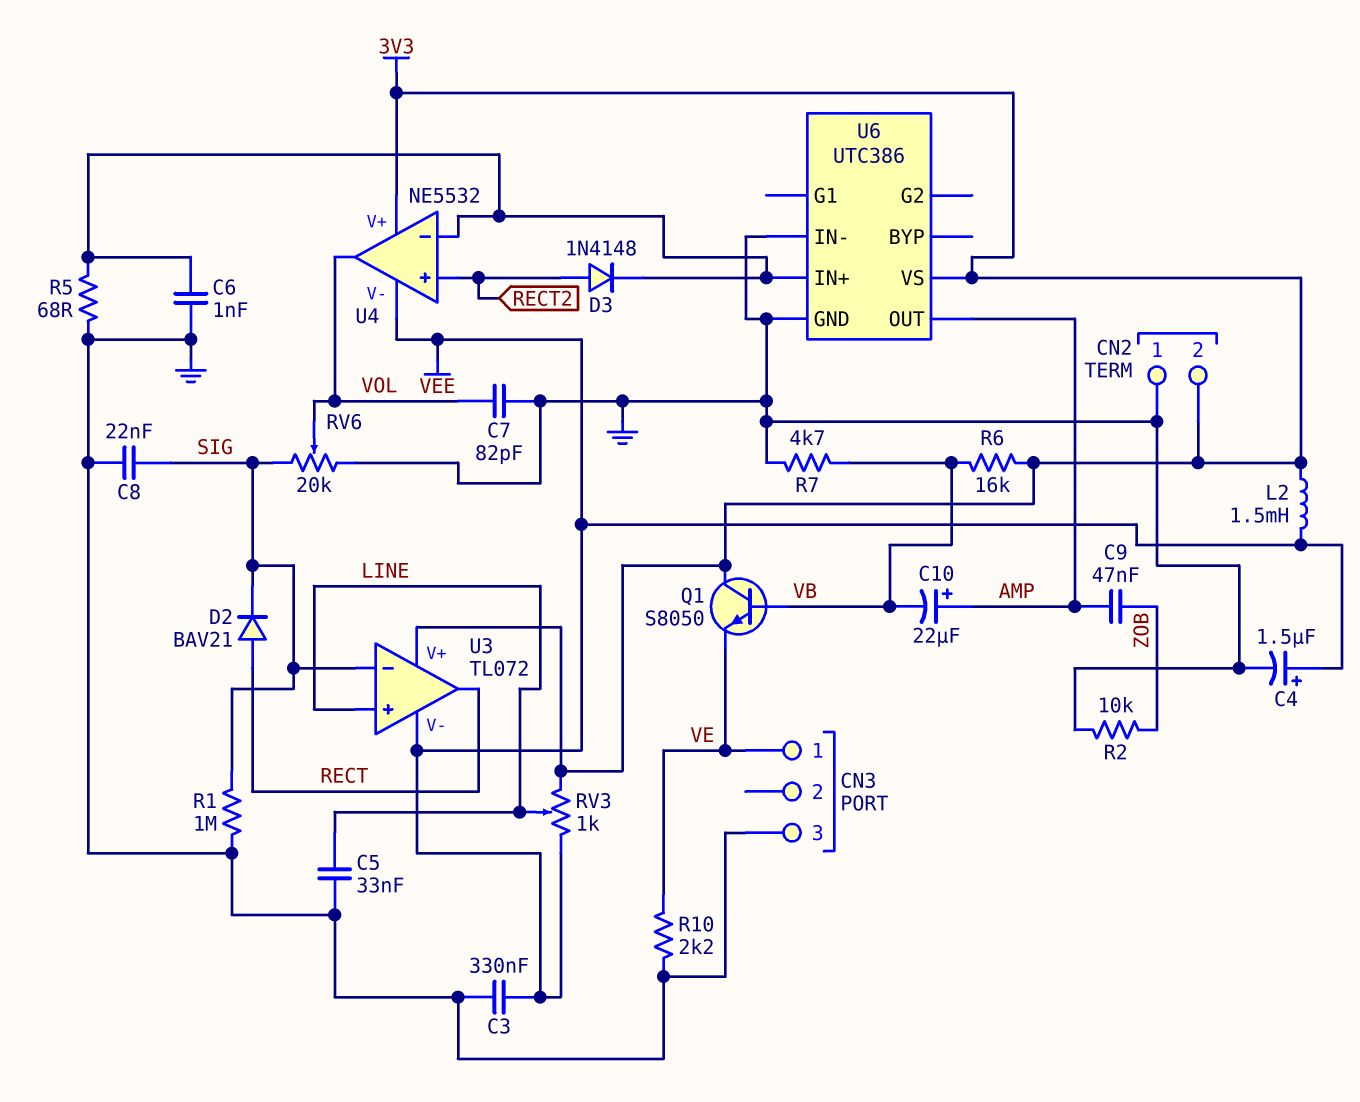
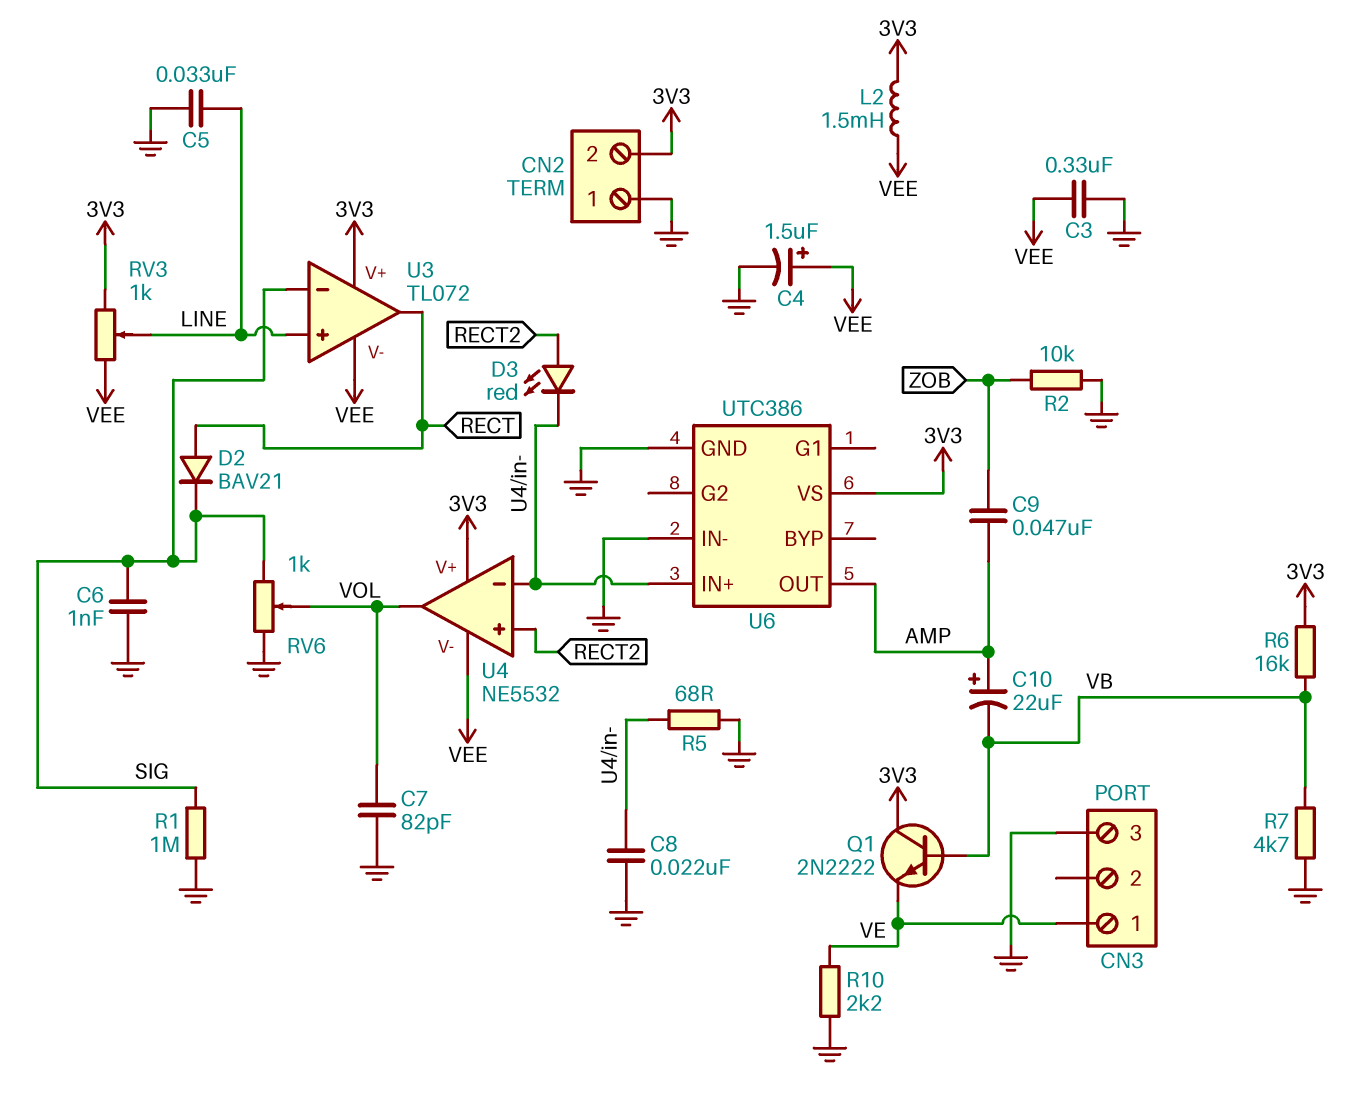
C6: 1nF (GND, U4/in-) -> 1nF (GND, SIG)
C8: 22nF (GND, SIG) -> 22nF (GND, U4/in-)
D3: diode 1N4148 (A RECT2, K U4/in-) -> LED red (A RECT2, K U4/in-)
Q1: NPN S8050 (B VB, C 3V3, E VE) -> NPN 2N2222 (B VB, C 3V3, E VE)
RV6: 20k (GND, SIG, wiper VOL) -> 1k (GND, SIG, wiper VOL)

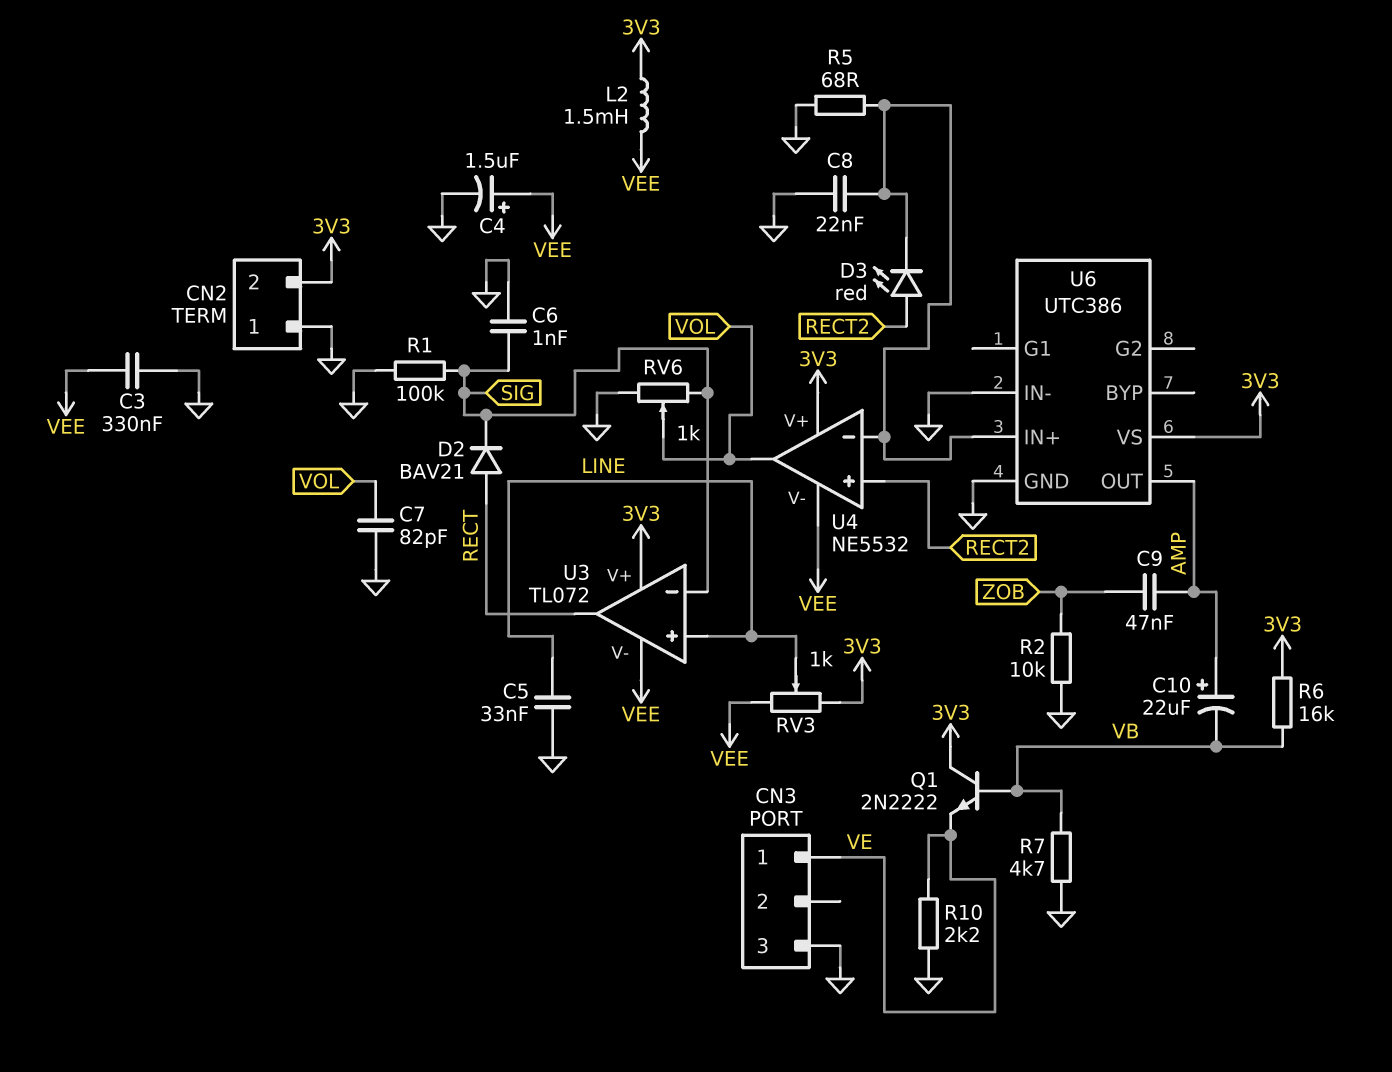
R1: 1M (GND, SIG) -> 100k (GND, SIG)

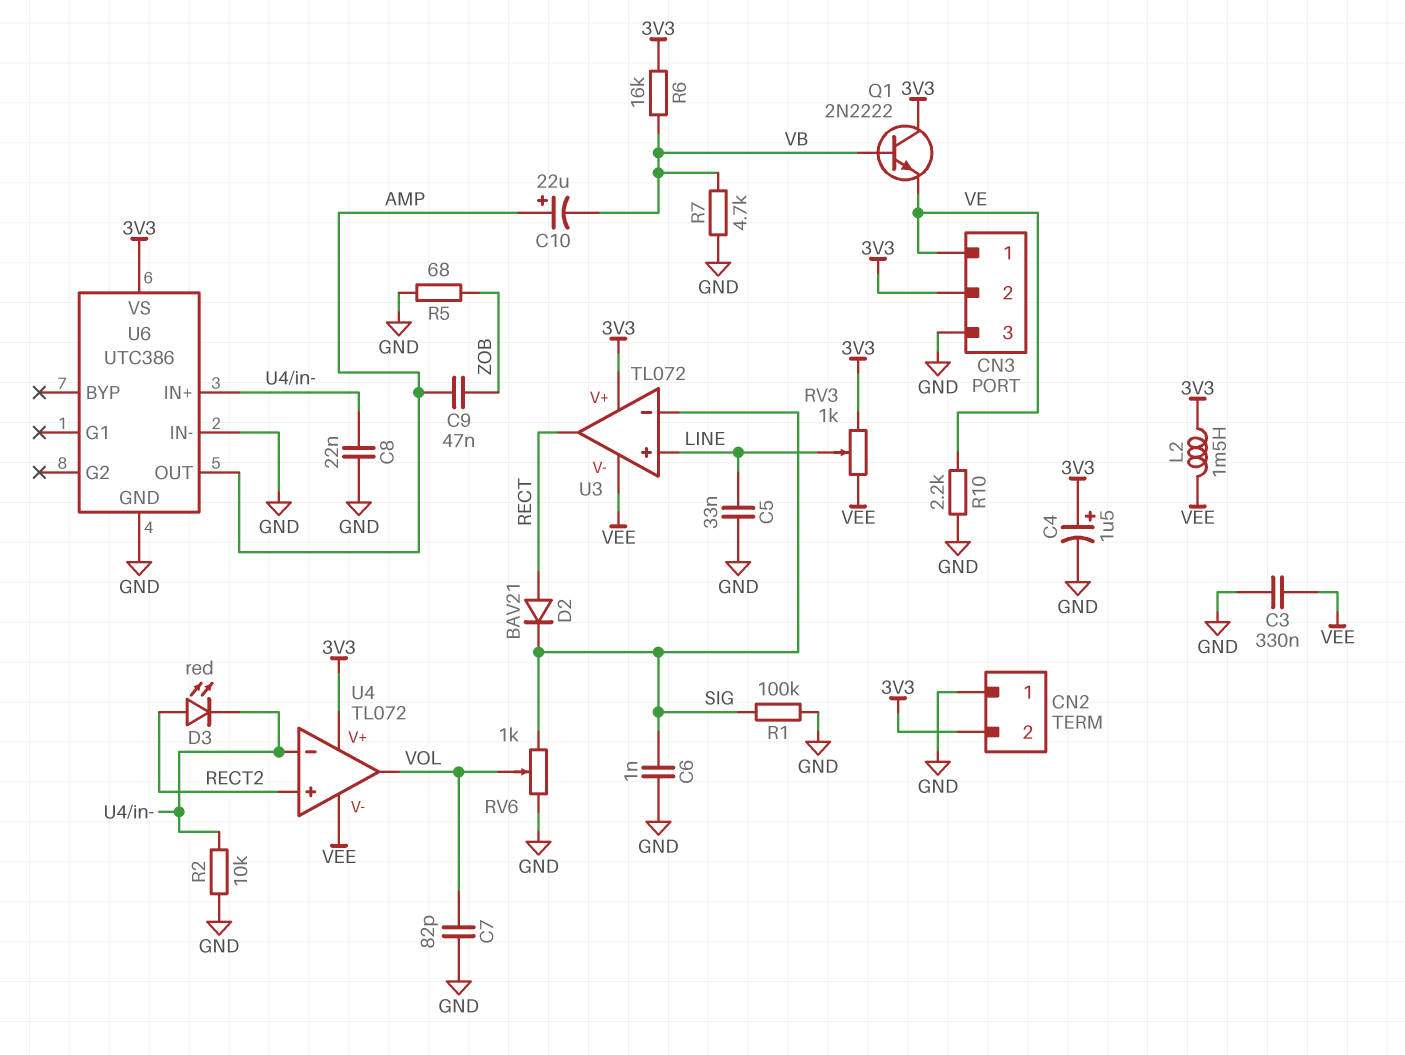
C4: 1.5uF (plus VEE, minus GND) -> 1.5uF (plus 3V3, minus GND)
CN3 pin 2: none -> 3V3
R2: 10k (GND, ZOB) -> 10k (GND, U4/in-)
R5: 68 (GND, U4/in-) -> 68 (GND, ZOB)
U4: NE5532 -> TL072

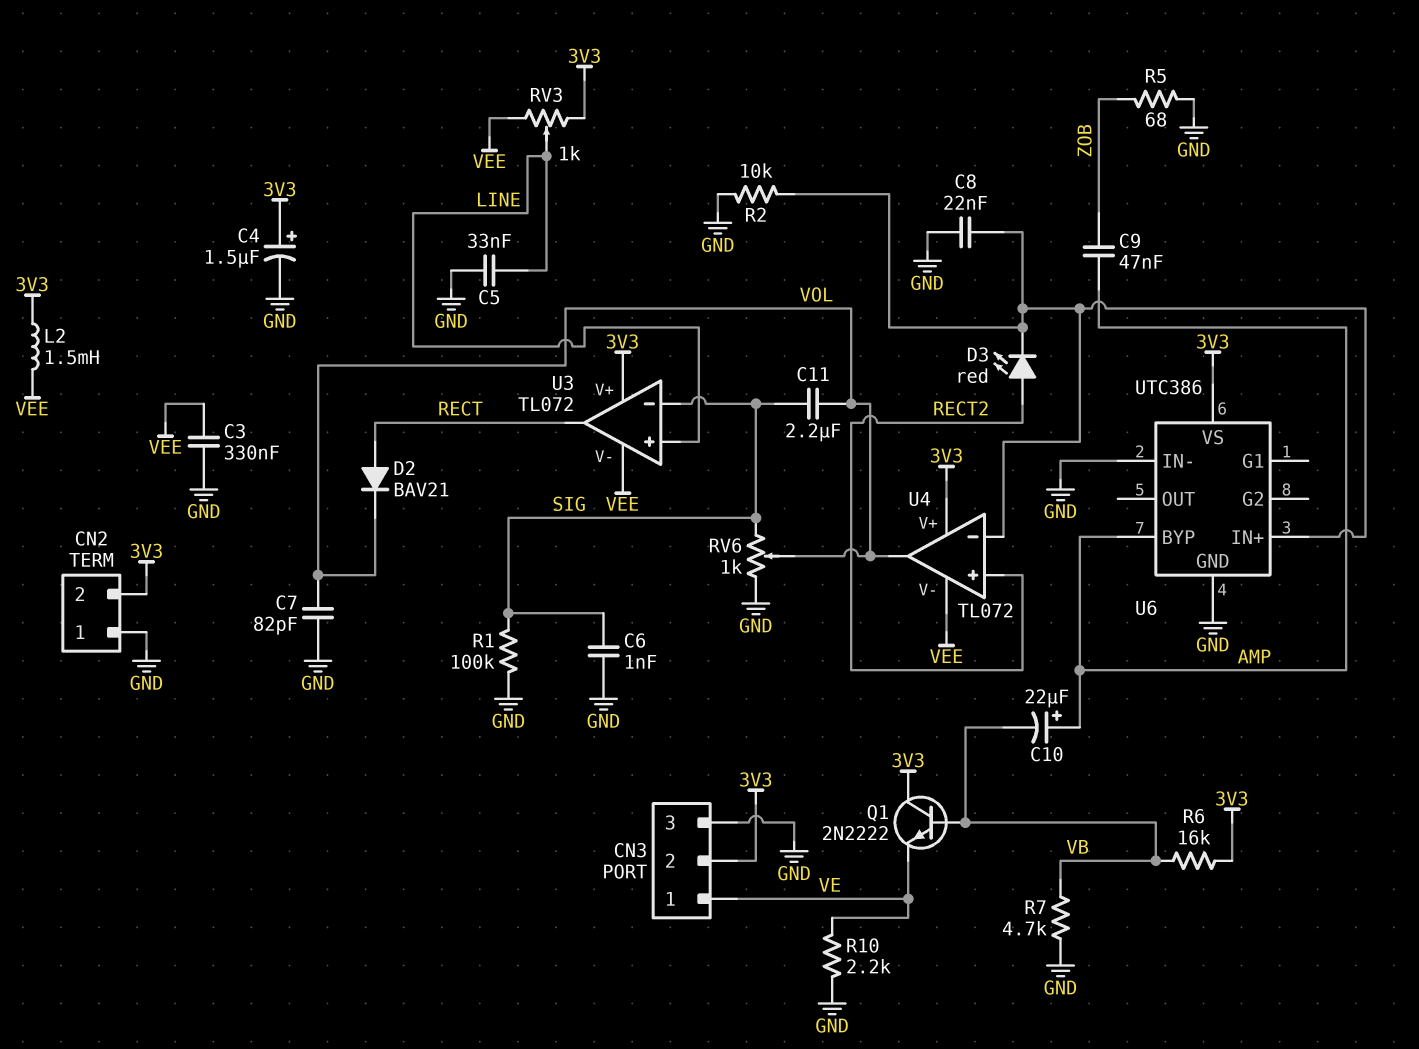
C11: none -> 2.2uF (SIG, VOL)
D2: diode BAV21 (A RECT, K SIG) -> diode BAV21 (A RECT, K VOL)
U6 pin BYP: none -> AMP
U6 pin OUT: AMP -> none

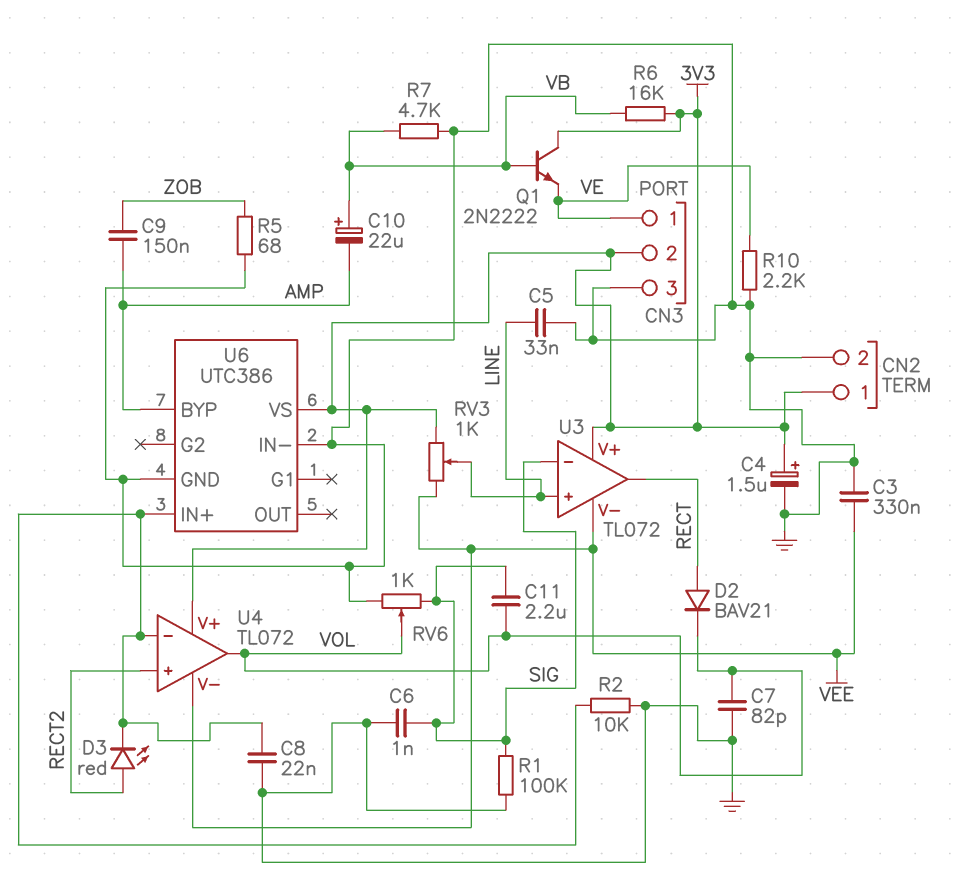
C9: 47nF (AMP, ZOB) -> 150nF (AMP, ZOB)
C10: 22uF (plus AMP, minus VB) -> 22uF (plus VB, minus AMP)
CN2 pin 1: GND -> 3V3
CN2 pin 2: 3V3 -> GND
L2: 1.5mH (3V3, VEE) -> none

